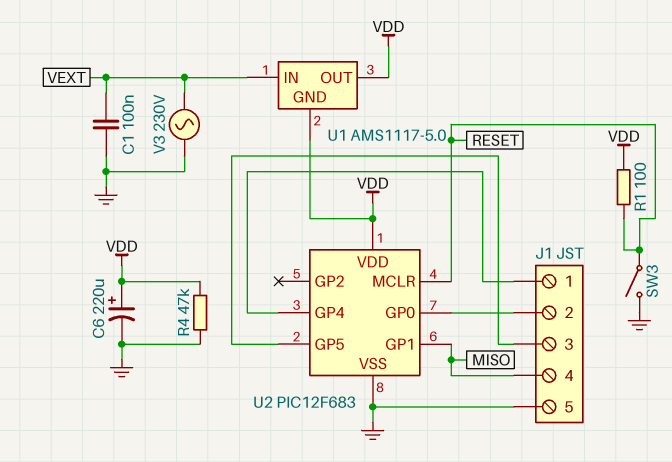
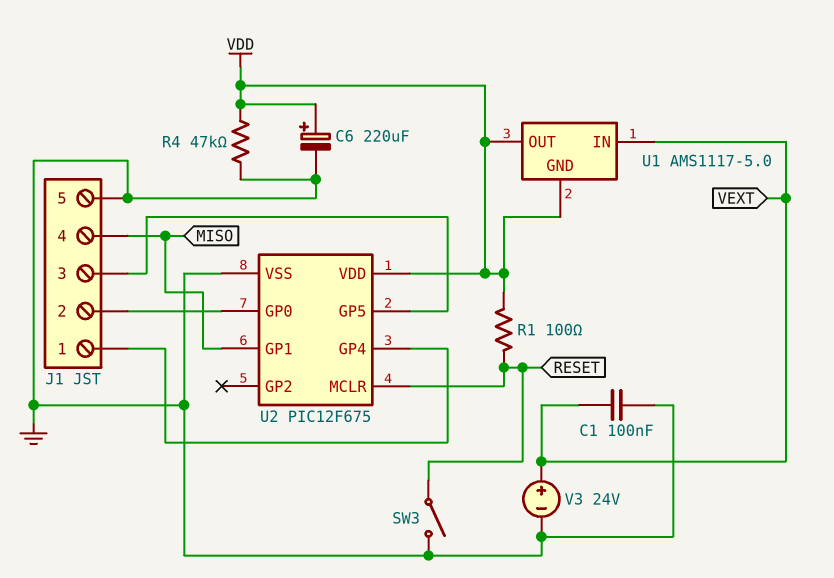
U2: PIC12F683 -> PIC12F675
V3: AC 230V (GND, VEXT) -> 24V (plus VEXT, minus GND)

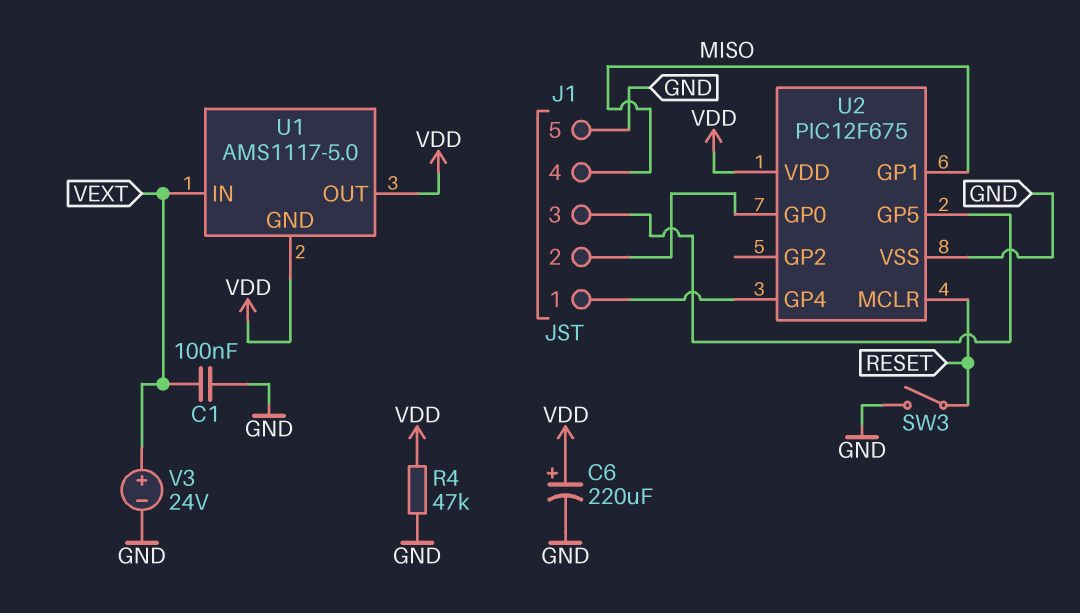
R1: 100 (RESET, VDD) -> none

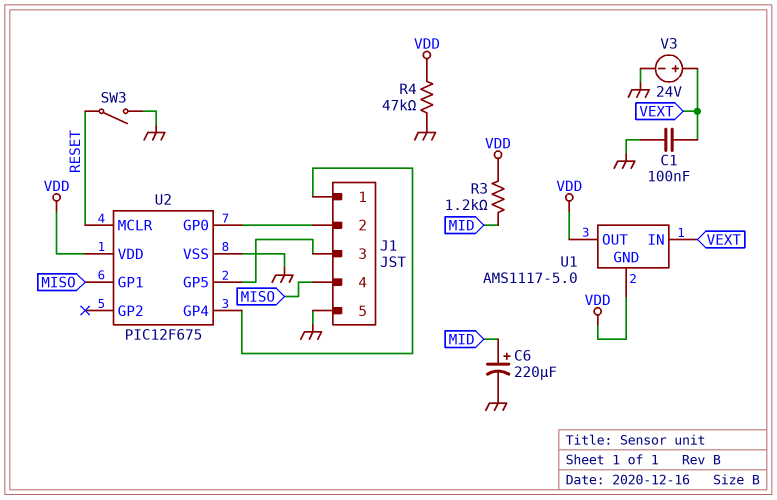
C6: 220uF (plus VDD, minus GND) -> 220uF (plus MID, minus GND)
R3: none -> 1.2k (MID, VDD)

